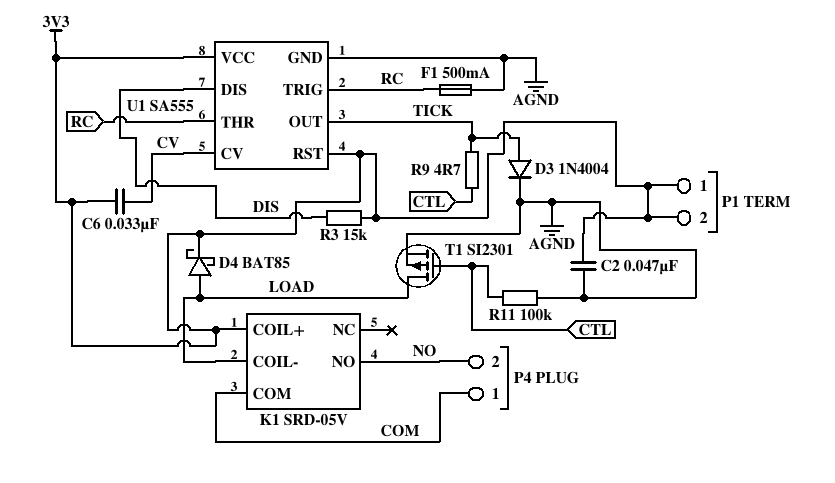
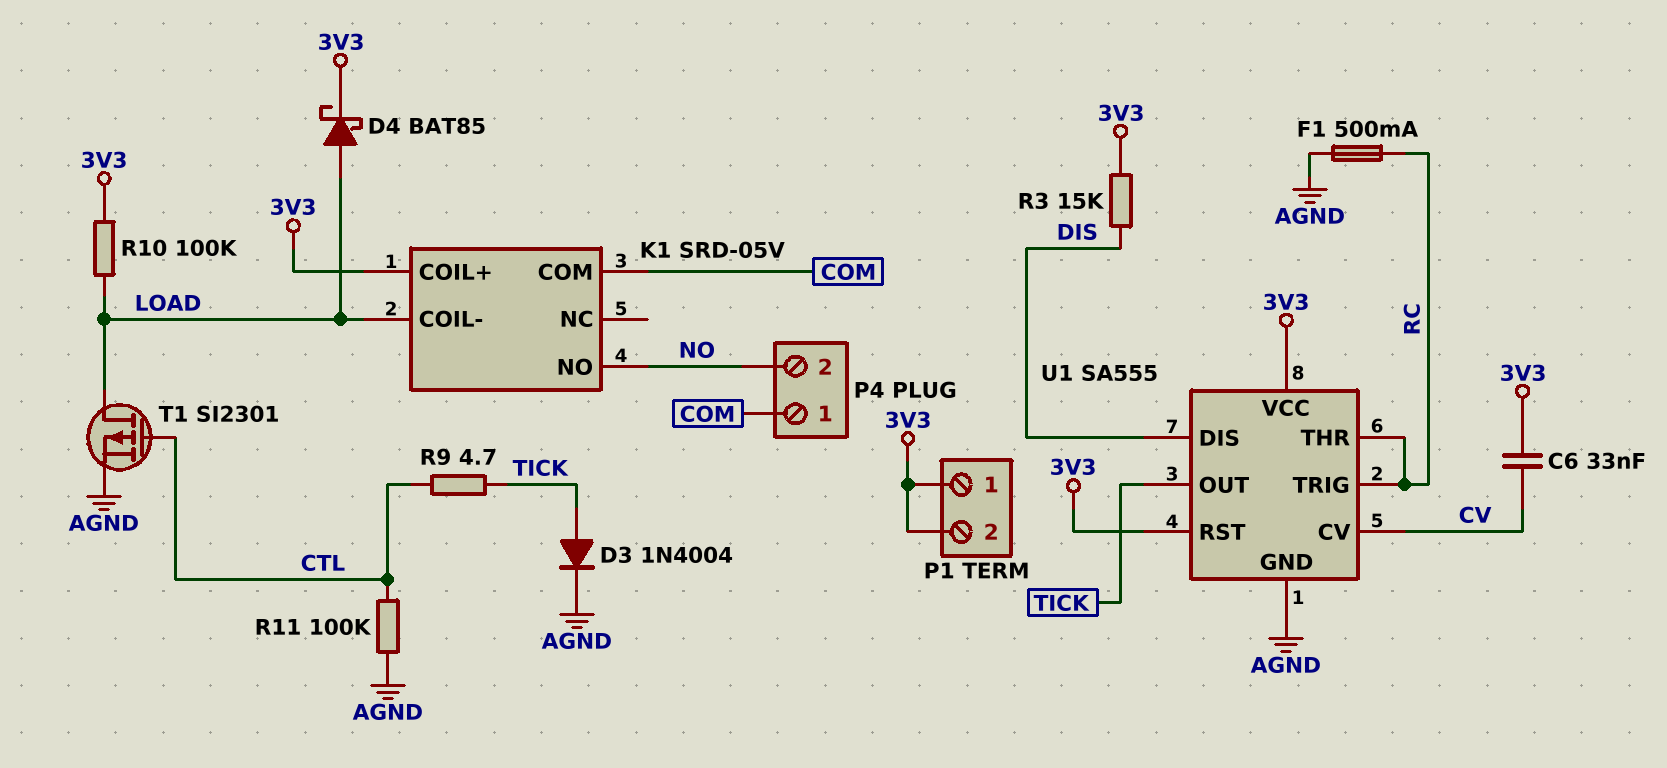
C2: 47nF (3V3, AGND) -> none
R10: none -> 100k (3V3, LOAD)

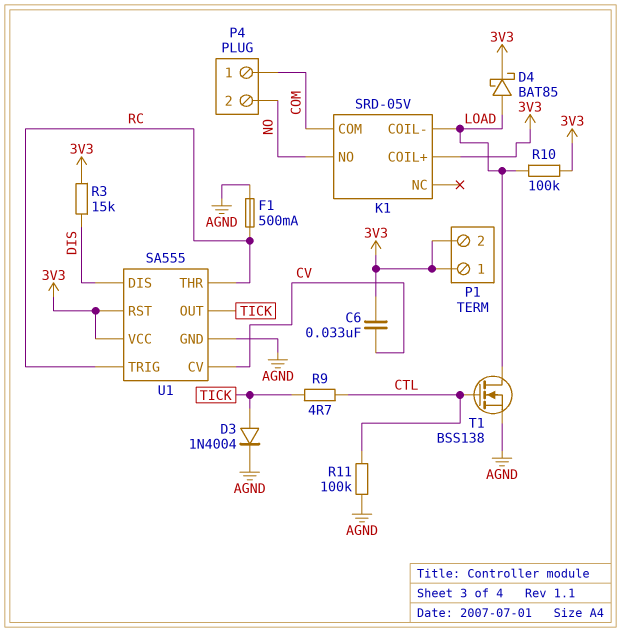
T1: PMOS SI2301 (G CTL, D LOAD, S AGND) -> NMOS BSS138 (G CTL, D LOAD, S AGND)

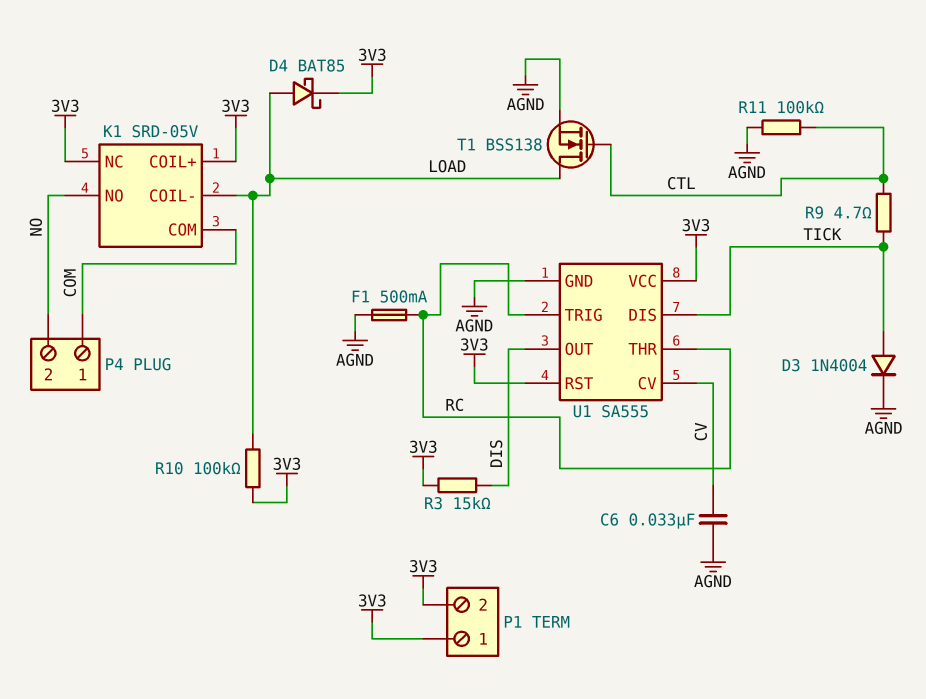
C6: 33nF (3V3, CV) -> 33nF (AGND, CV)
K1 pin NC: none -> 3V3
U1 pin DIS: DIS -> TICK
U1 pin OUT: TICK -> DIS

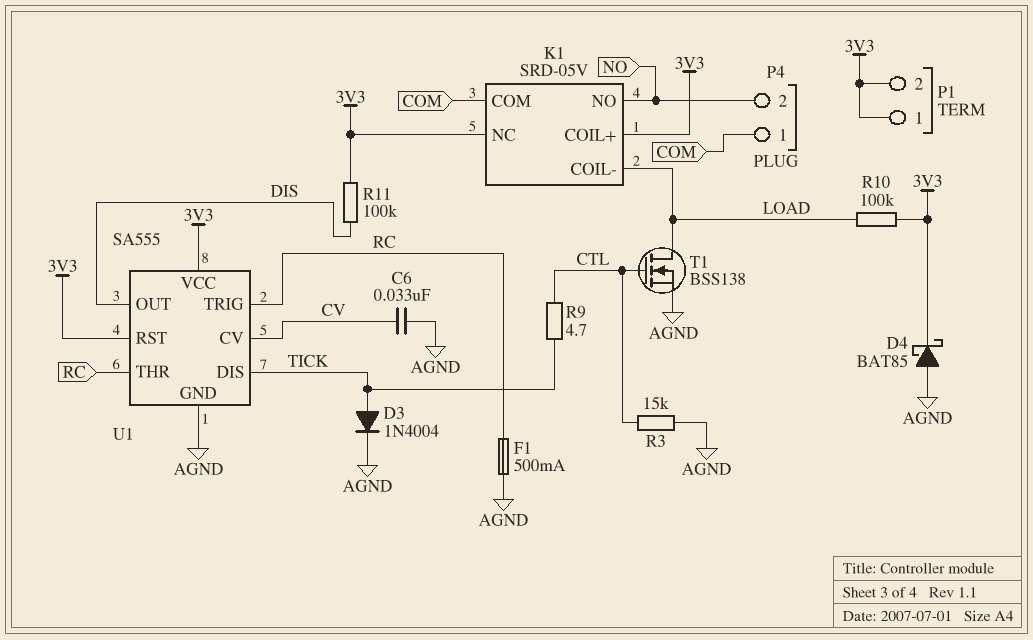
D4: schottky BAT85 (A LOAD, K 3V3) -> schottky BAT85 (A AGND, K 3V3)
R3: 15k (3V3, DIS) -> 15k (AGND, CTL)
R11: 100k (AGND, CTL) -> 100k (3V3, DIS)

